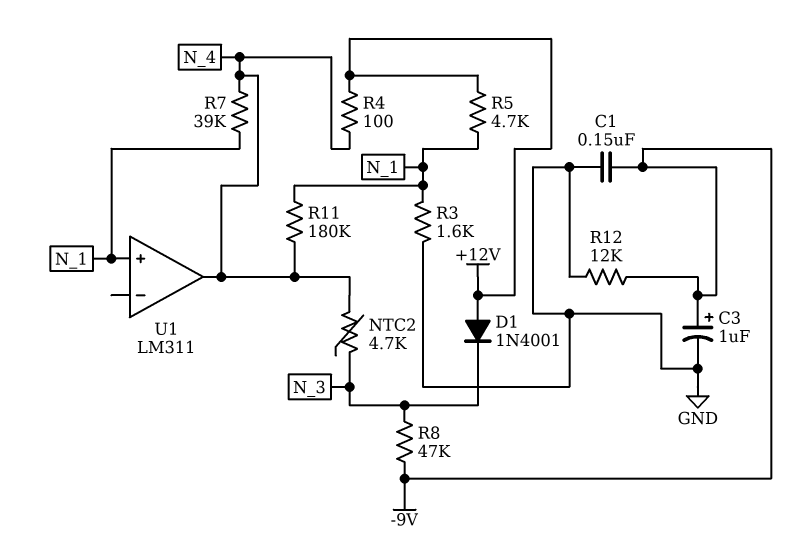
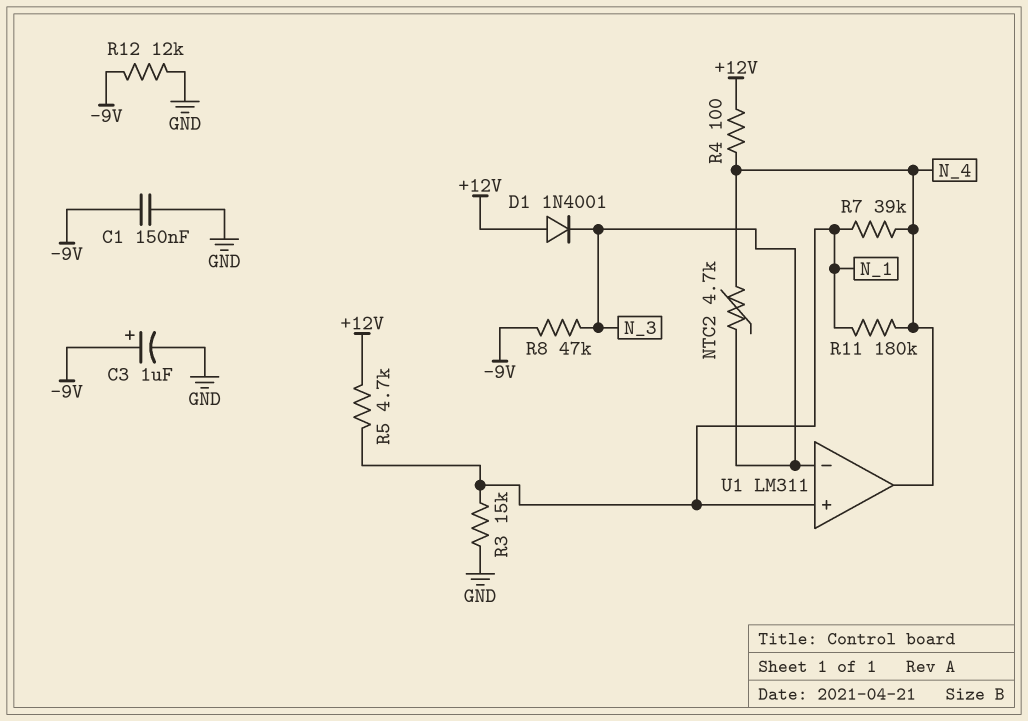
R3: 1.6k (GND, N_1) -> 15k (GND, N_1)
U1 pin in-: none -> N_3

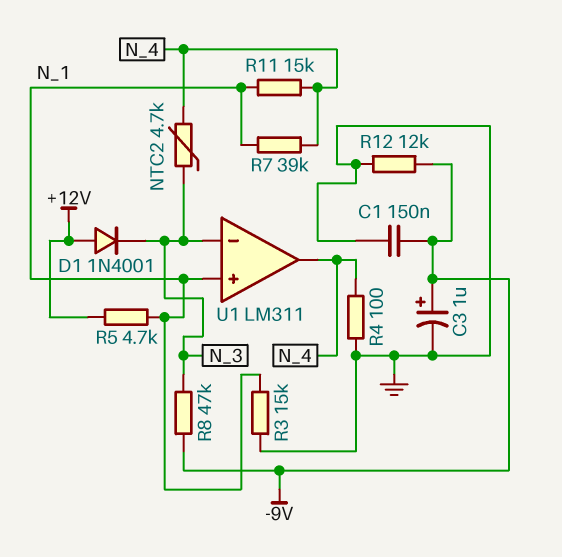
R4: 100 (+12V, N_4) -> 100 (GND, N_4)
R11: 180k (N_1, N_4) -> 15k (N_1, N_4)

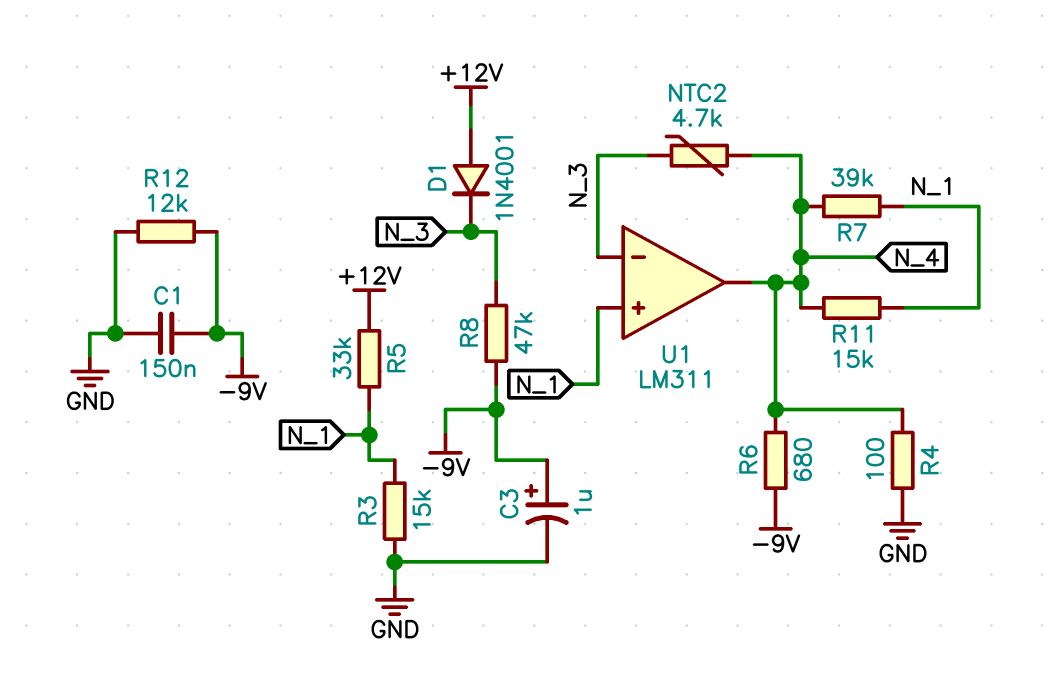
R5: 4.7k (+12V, N_1) -> 33k (+12V, N_1)
R6: none -> 680 (-9V, N_4)

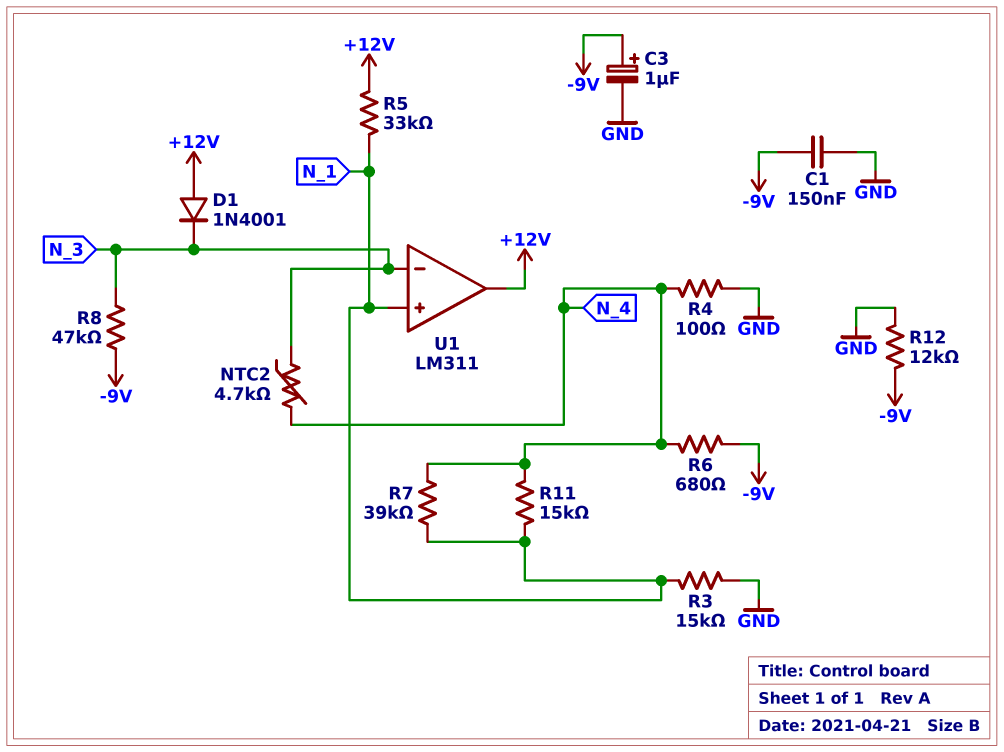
U1 pin out: N_4 -> +12V

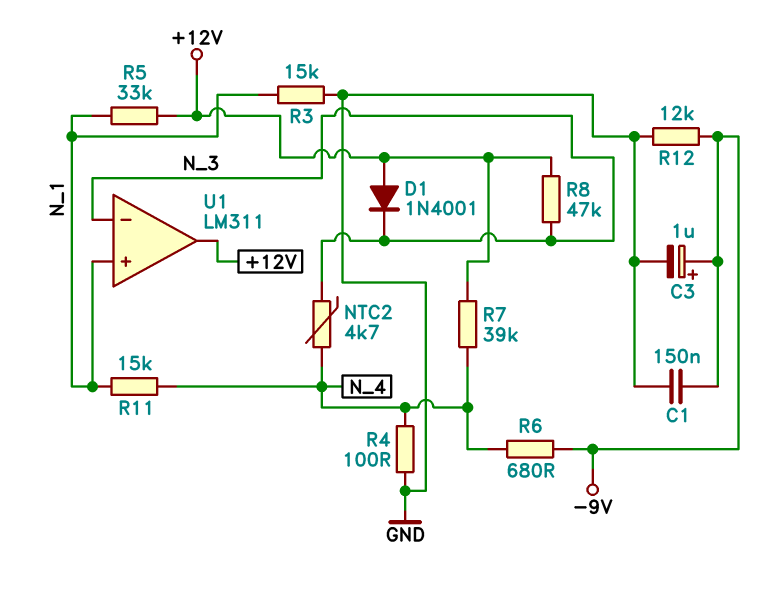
R7: 39k (N_1, N_4) -> 39k (+12V, N_4)
R8: 47k (-9V, N_3) -> 47k (+12V, N_3)

